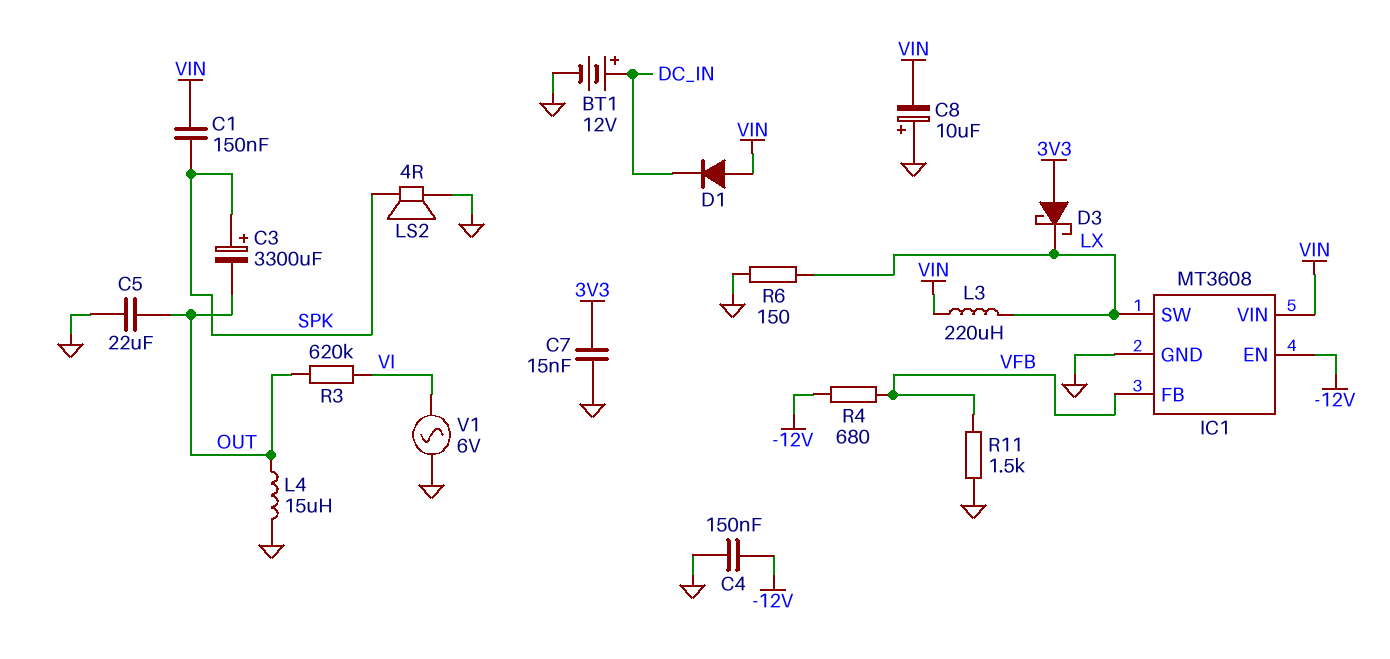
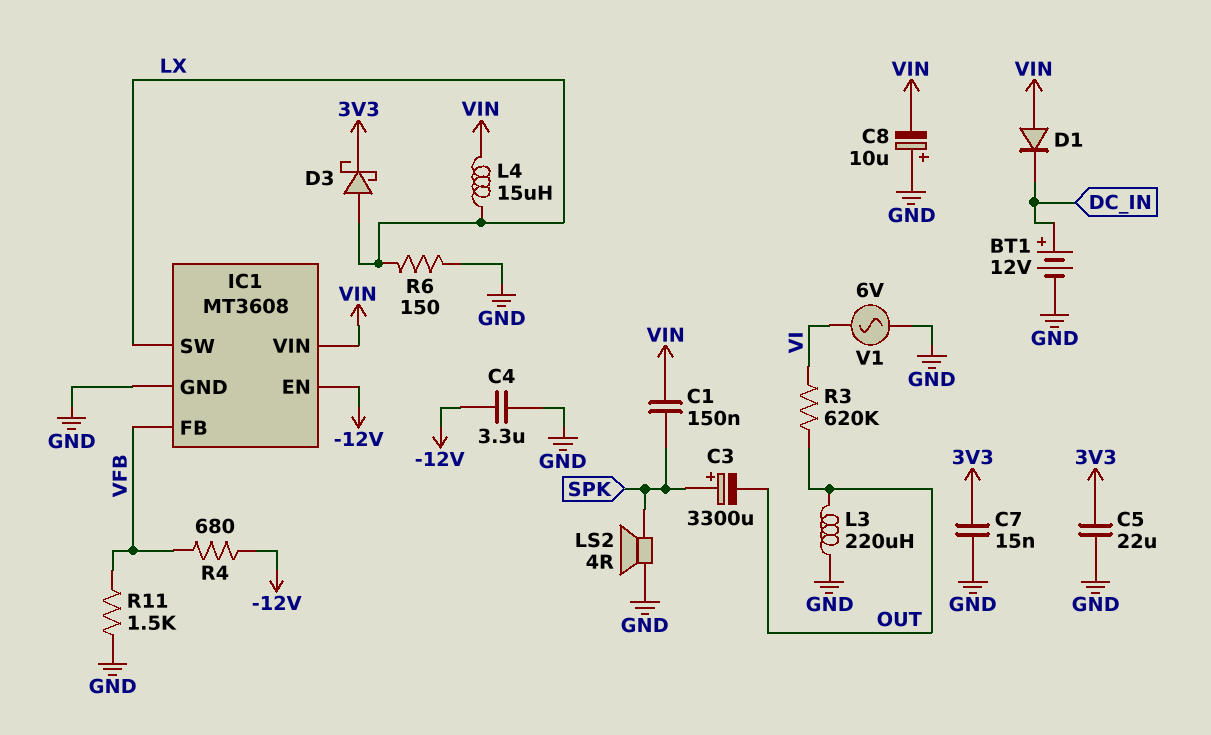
C4: 150nF (-12V, GND) -> 3.3uF (-12V, GND)
C5: 22uF (GND, OUT) -> 22uF (3V3, GND)
D3: schottky (A 3V3, K LX) -> schottky (A LX, K 3V3)
L3: 220uH (LX, VIN) -> 220uH (GND, OUT)
L4: 15uH (GND, OUT) -> 15uH (LX, VIN)

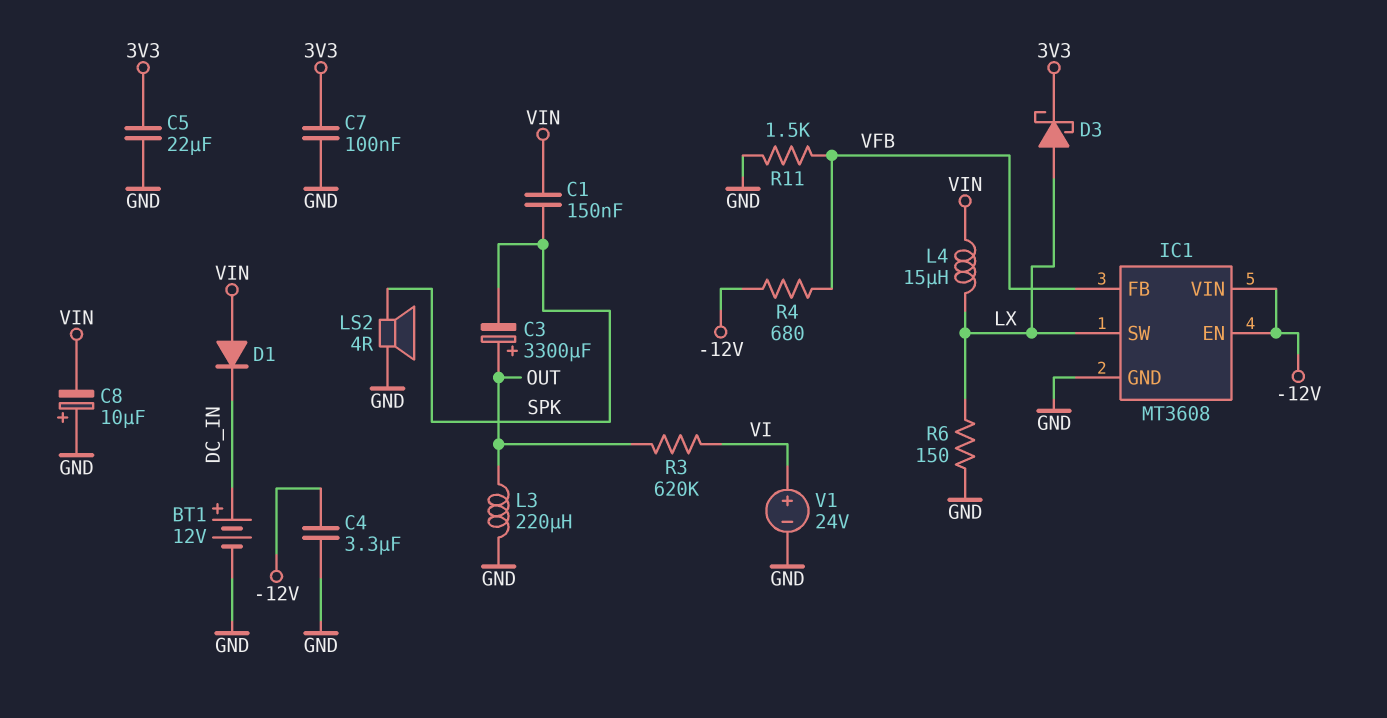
C3: 3300uF (plus SPK, minus OUT) -> 3300uF (plus OUT, minus SPK)
C7: 15nF (3V3, GND) -> 100nF (3V3, GND)
IC1 pin VIN: VIN -> -12V
V1: AC 6V (GND, VI) -> 24V (plus VI, minus GND)

